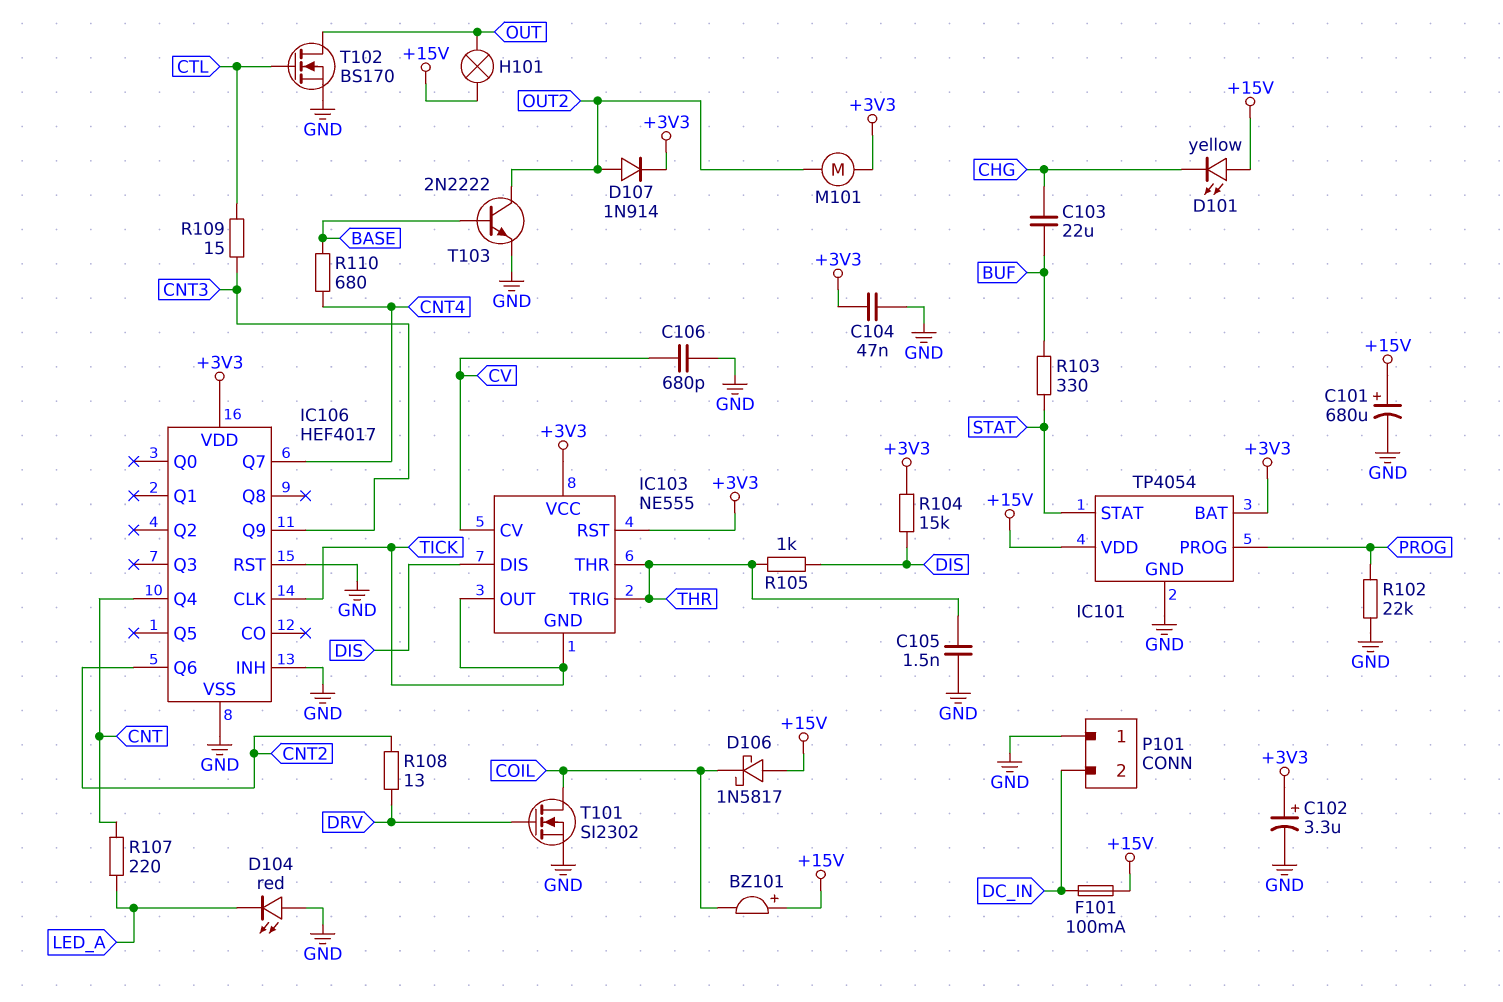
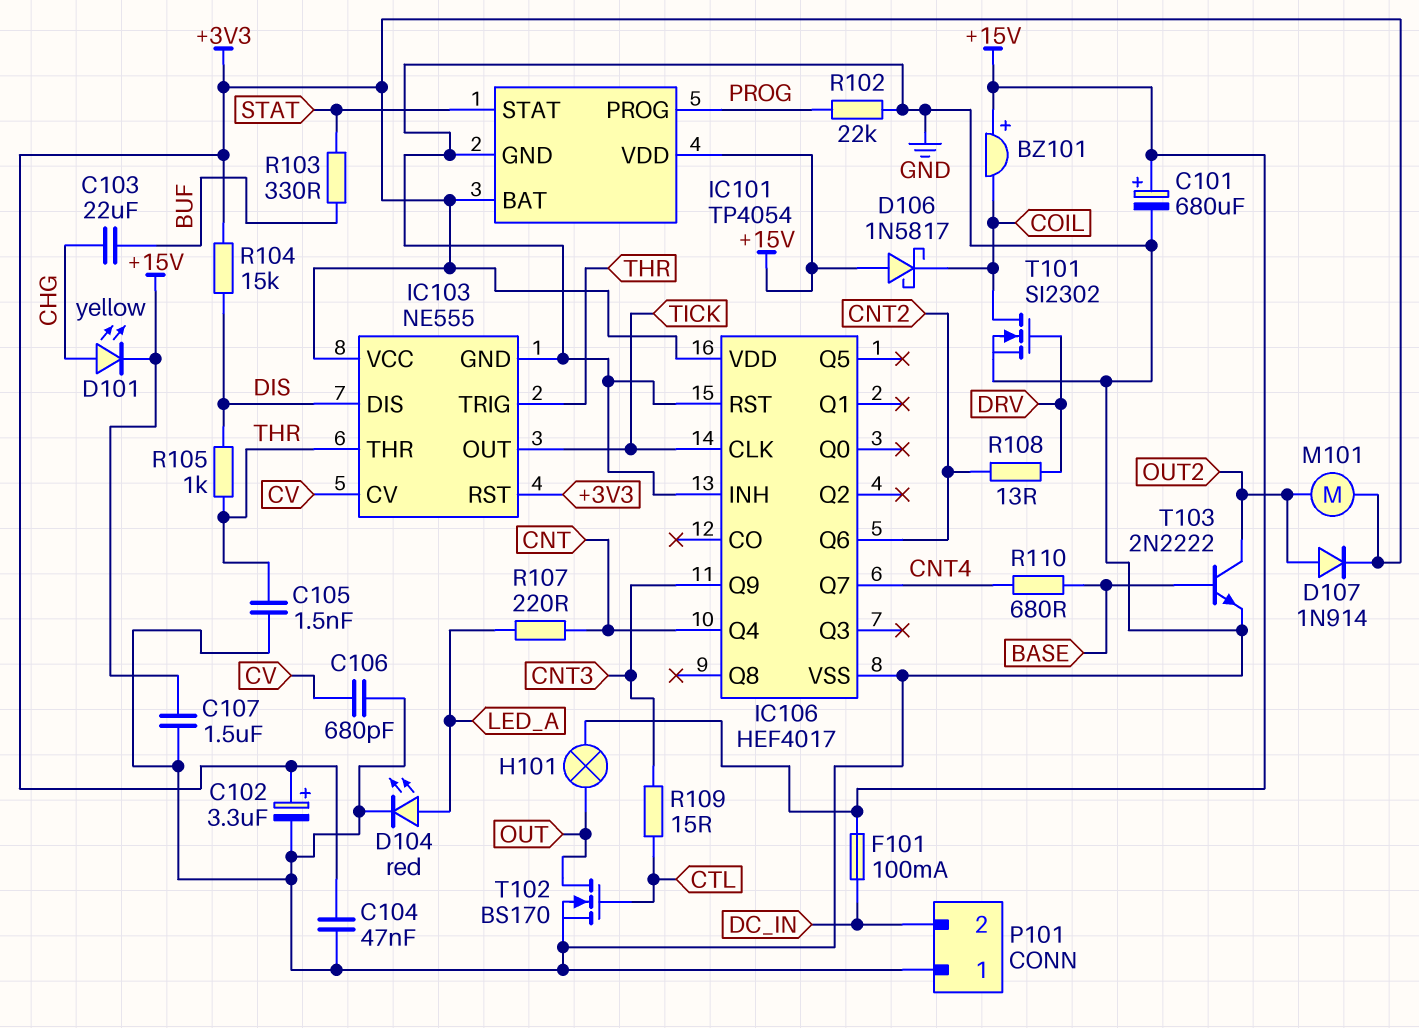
C107: none -> 1.5uF (+15V, GND)
D101: LED yellow (A +15V, K CHG) -> LED yellow (A CHG, K +15V)
D104: LED red (A GND, K LED_A) -> LED red (A LED_A, K GND)
IC103 pin GND: TICK -> GND

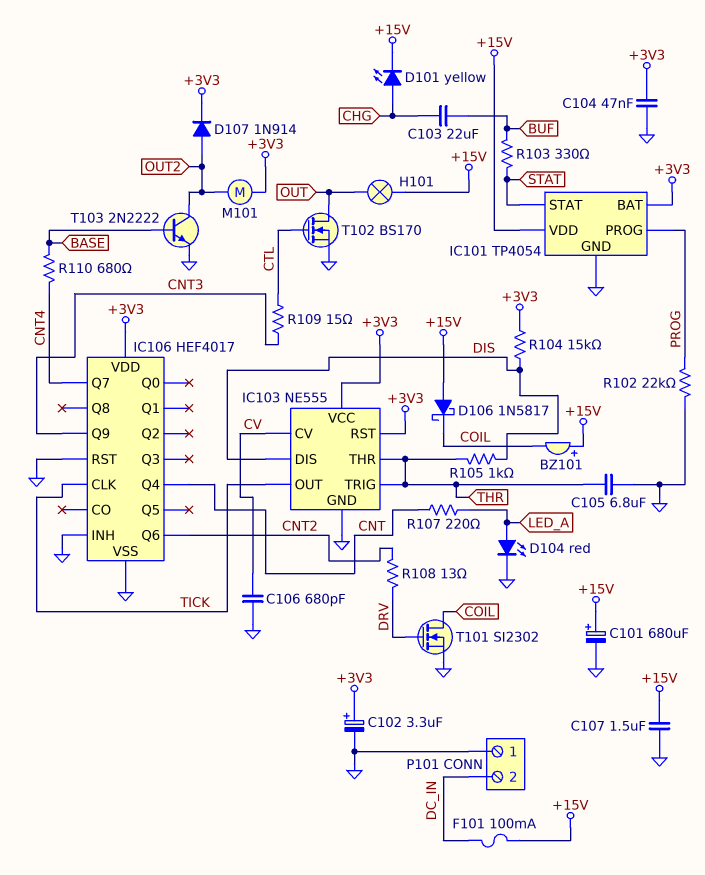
C105: 1.5nF (GND, THR) -> 6.8uF (GND, THR)

